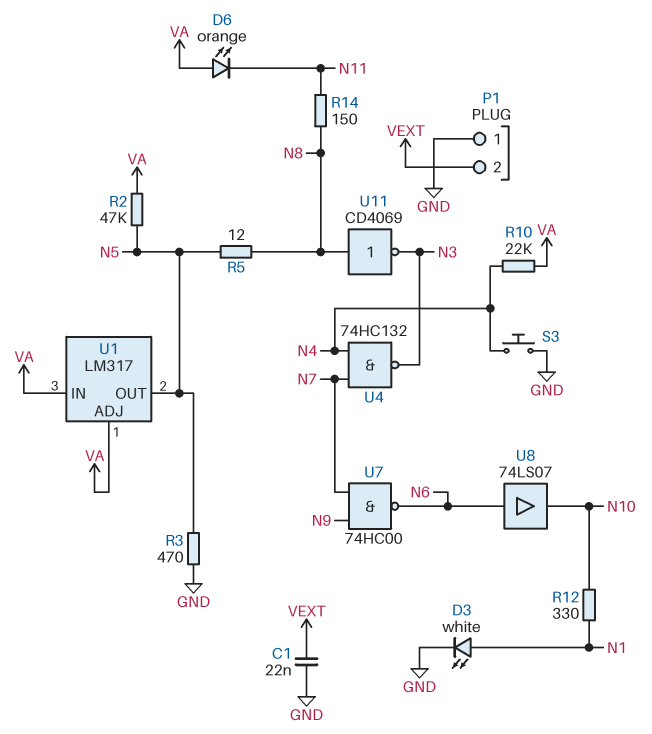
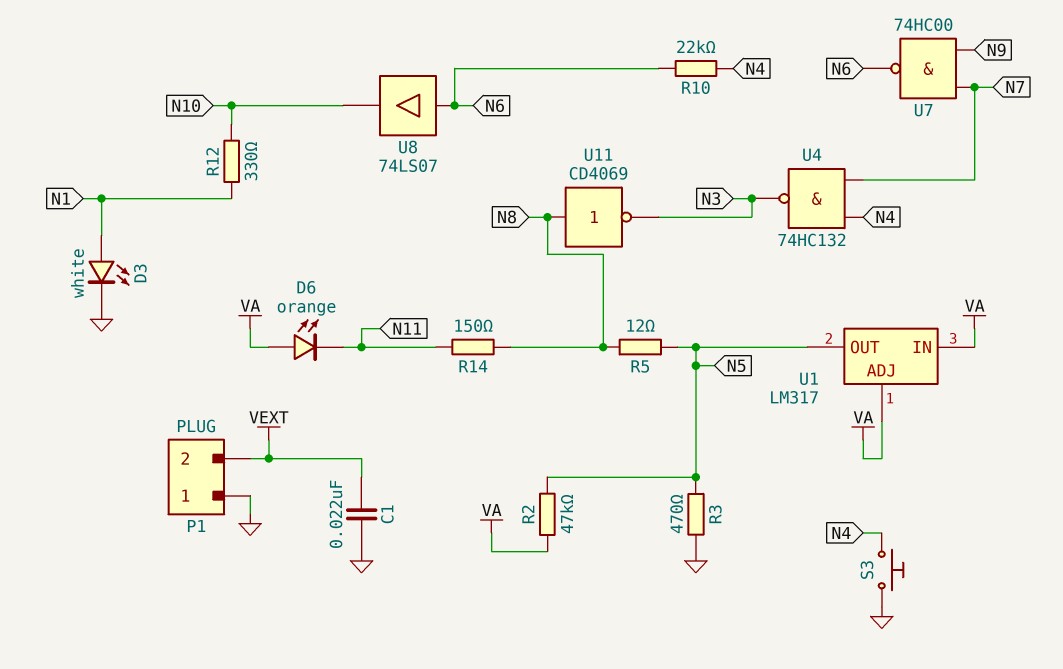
R10: 22k (N4, VA) -> 22k (N4, N6)

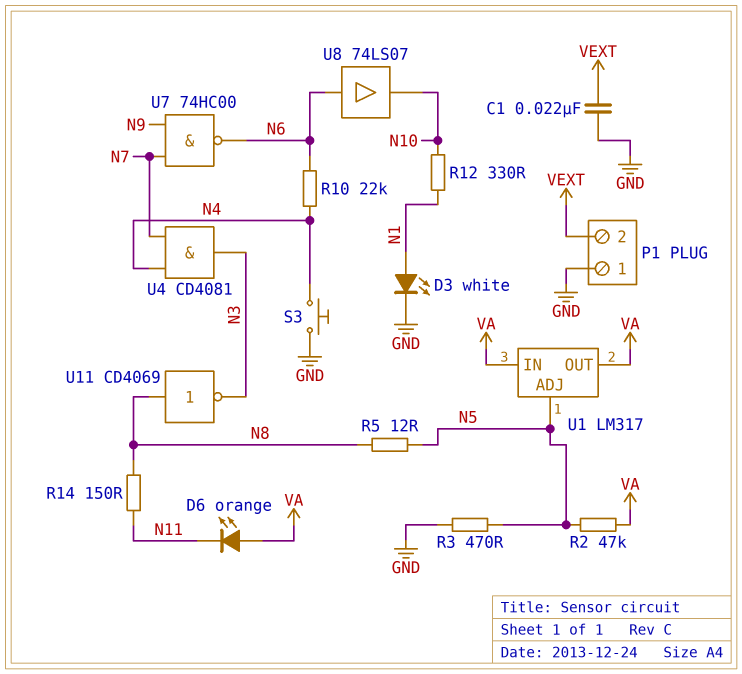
U1 pin ADJ: VA -> N5
U1 pin OUT: N5 -> VA
U4: NAND 74HC132 (in N4, in N7, out N3) -> AND CD4081 (in N4, in N7, out N3)

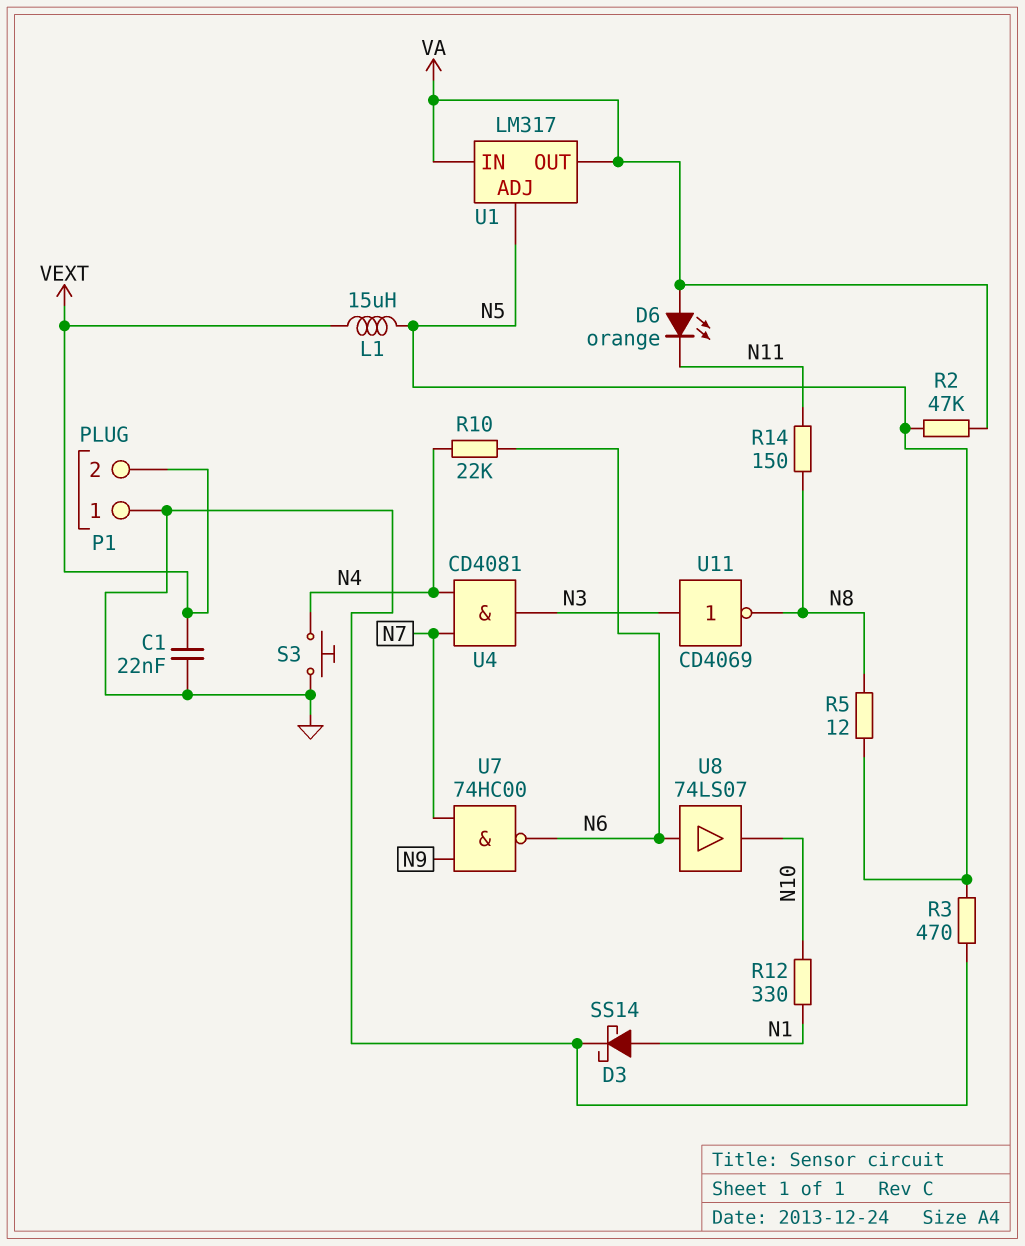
D3: LED white (A N1, K GND) -> schottky SS14 (A N1, K GND)
L1: none -> 15uH (N5, VEXT)
U11: NOT CD4069 (in N8, out N3) -> NOT CD4069 (in N3, out N8)

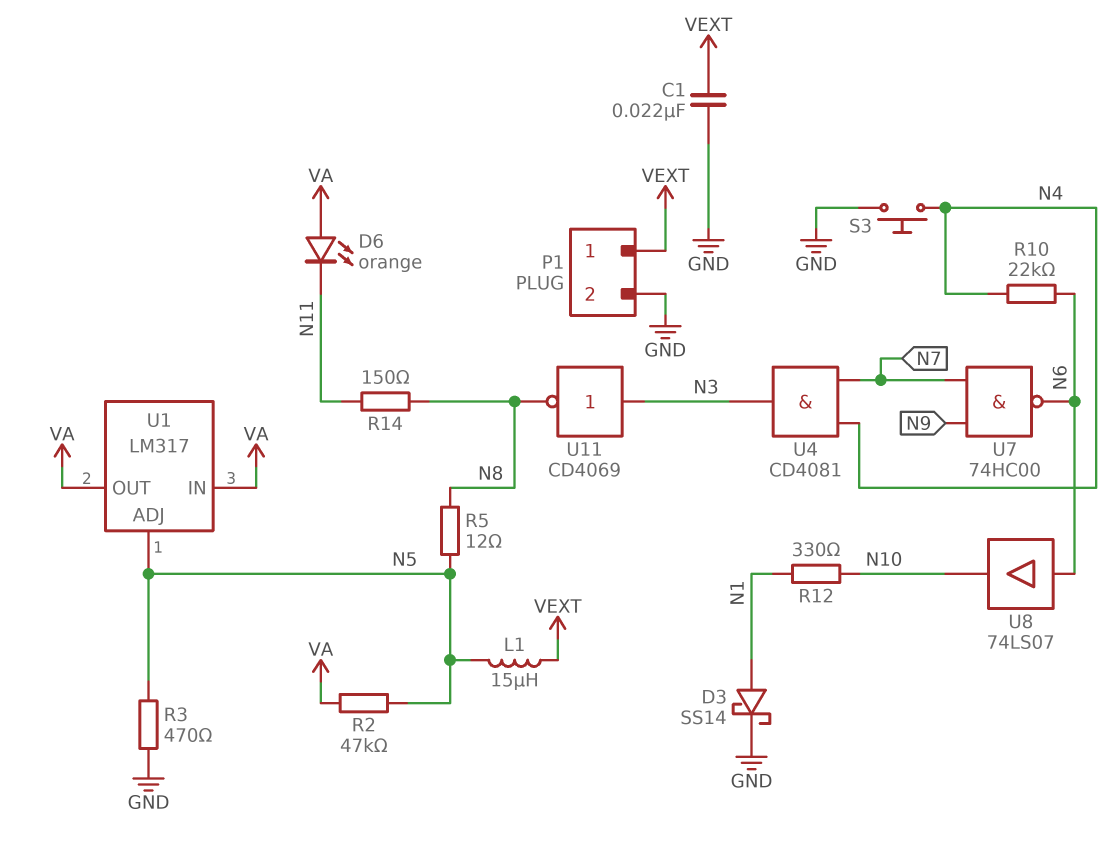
P1 pin 1: GND -> VEXT
P1 pin 2: VEXT -> GND

